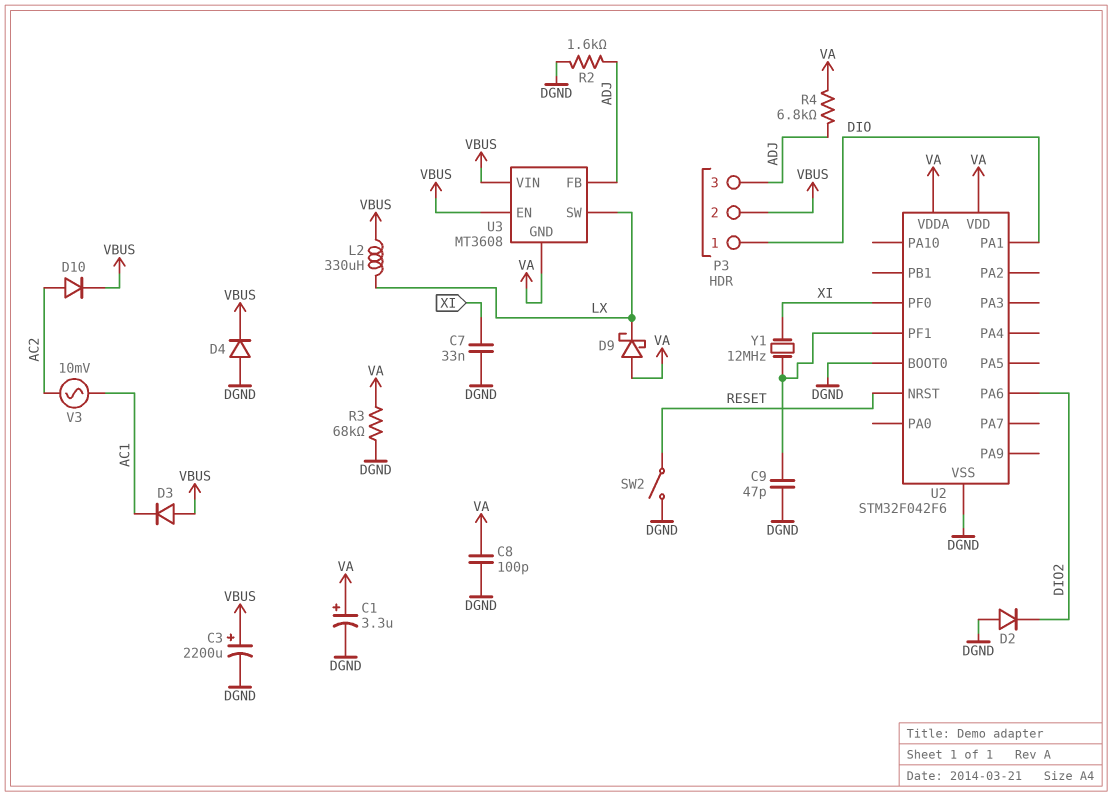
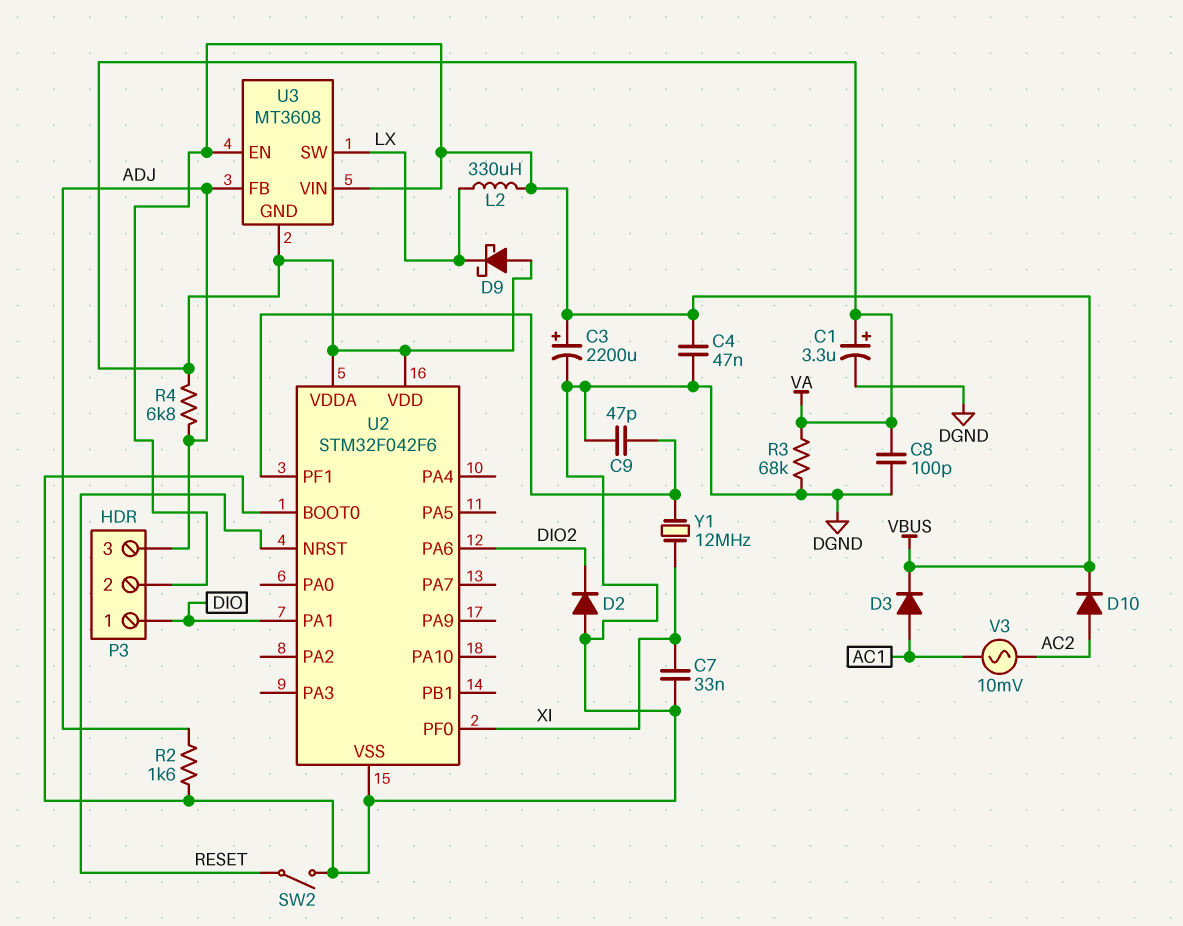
C4: none -> 47nF (DGND, VBUS)
D3: diode (A VBUS, K AC1) -> diode (A AC1, K VBUS)
D4: diode (A DGND, K VBUS) -> none

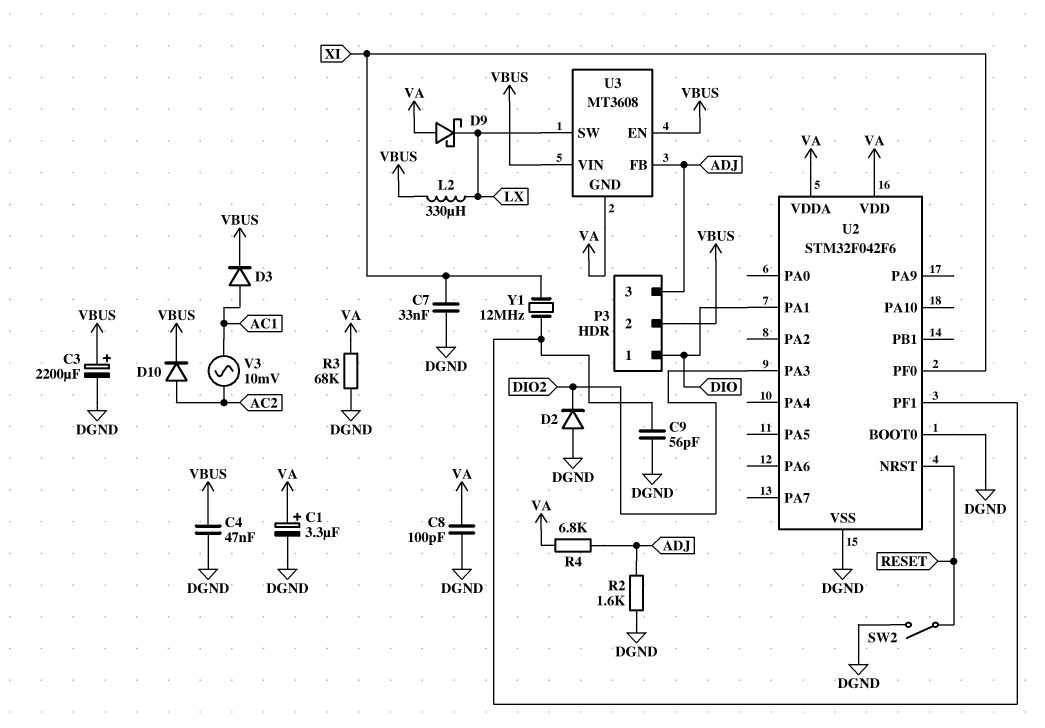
C9: 47pF (DGND, U2/PF1) -> 56pF (DGND, U2/PF1)
U2 pin PA3: none -> DIO2
U2 pin PA6: DIO2 -> none

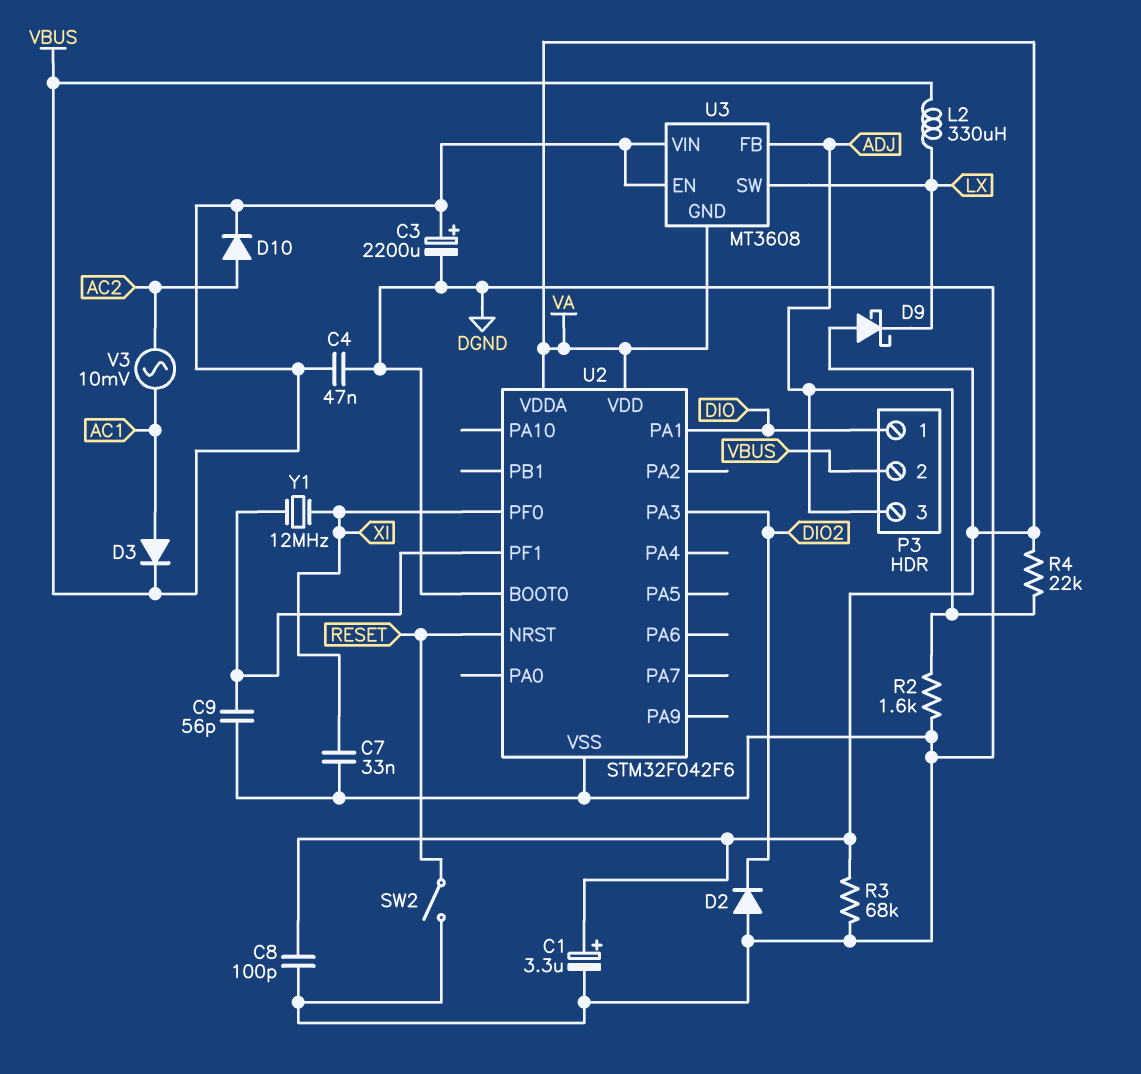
R4: 6.8k (ADJ, VA) -> 22k (ADJ, VA)

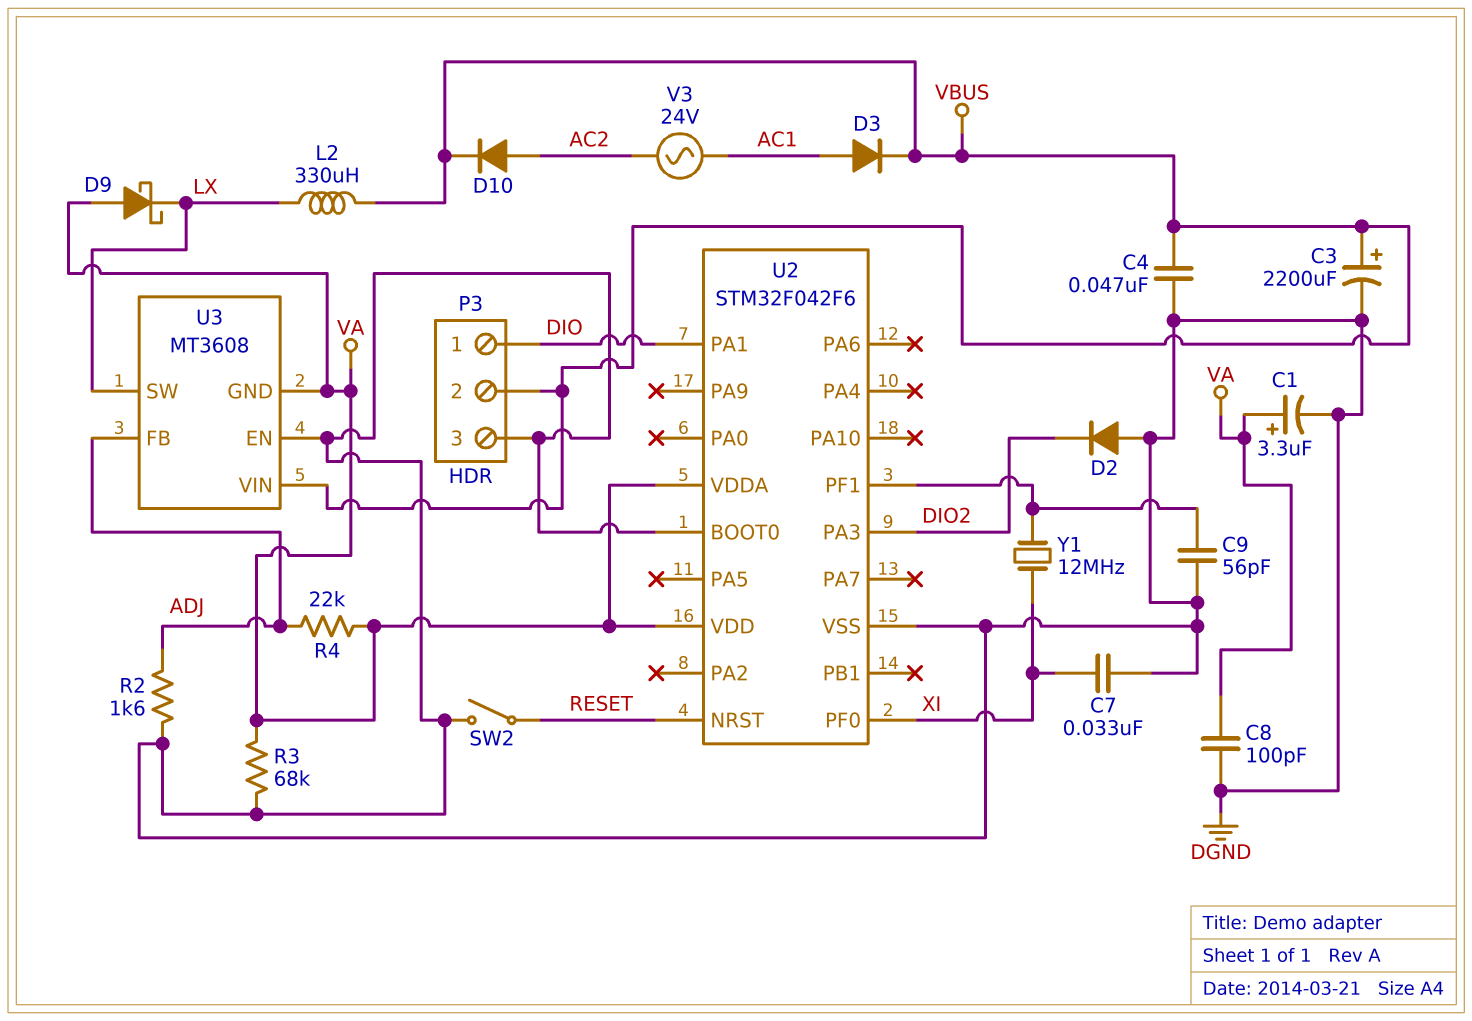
P3 pin 3: ADJ -> DGND
U3 pin EN: VBUS -> DGND
V3: AC 10mV (AC1, AC2) -> AC 24V (AC1, AC2)

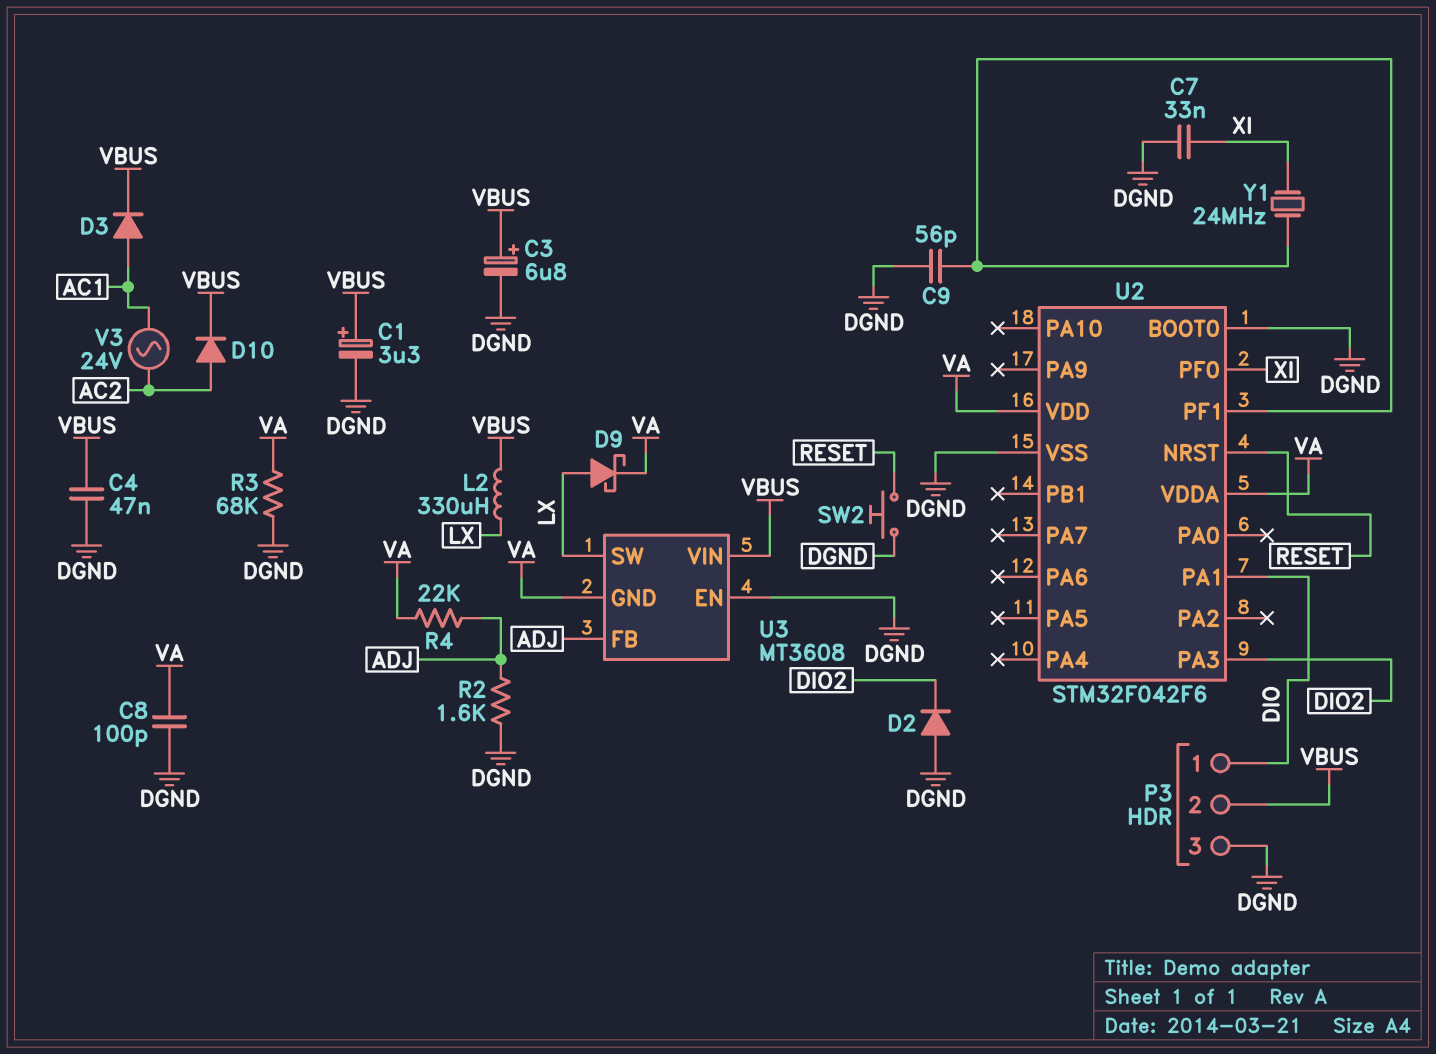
C1: 3.3uF (plus VA, minus DGND) -> 3.3uF (plus VBUS, minus DGND)
C3: 2200uF (plus VBUS, minus DGND) -> 6.8uF (plus VBUS, minus DGND)
D9: schottky (A VA, K LX) -> schottky (A LX, K VA)
SW2: switch (DGND, RESET) -> button (DGND, RESET)
Y1: 12MHz (U2/PF1, XI) -> 24MHz (U2/PF1, XI)

